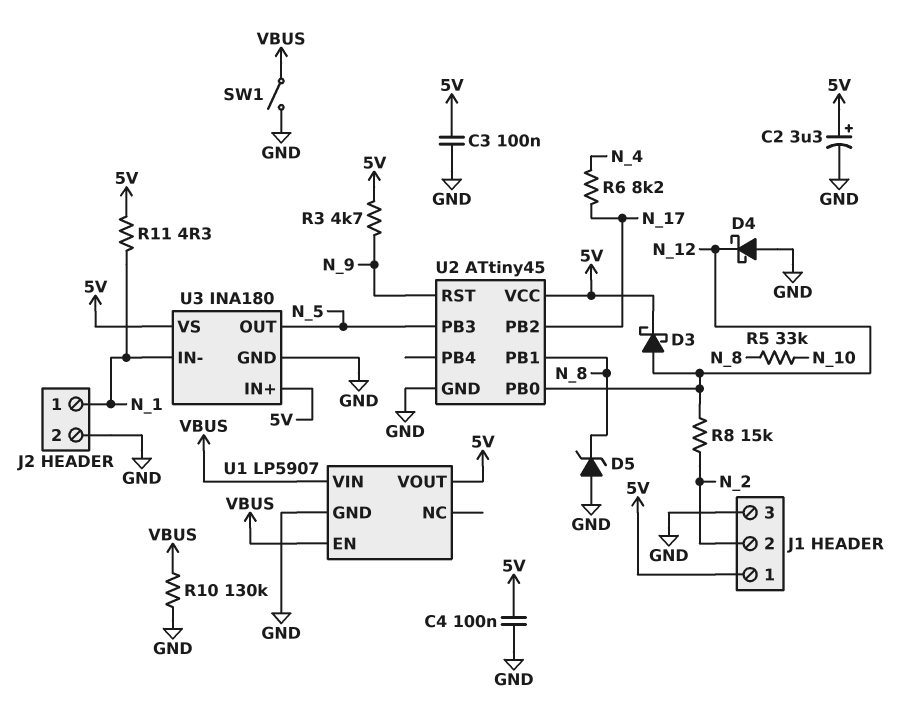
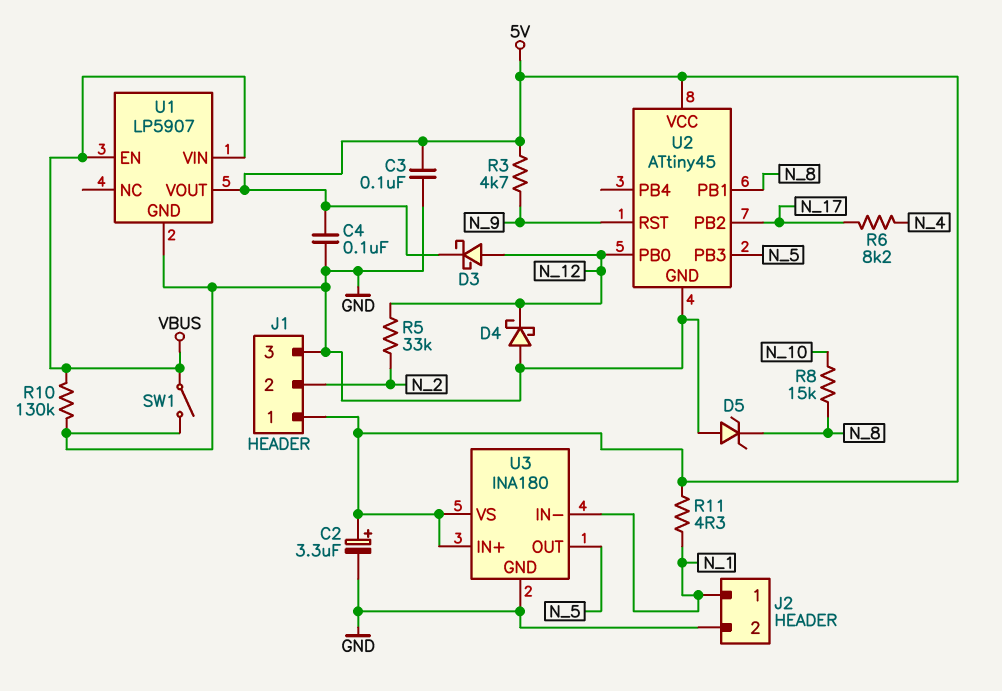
R5: 33k (N_8, N_10) -> 33k (N_2, N_12)
R8: 15k (N_2, N_12) -> 15k (N_8, N_10)

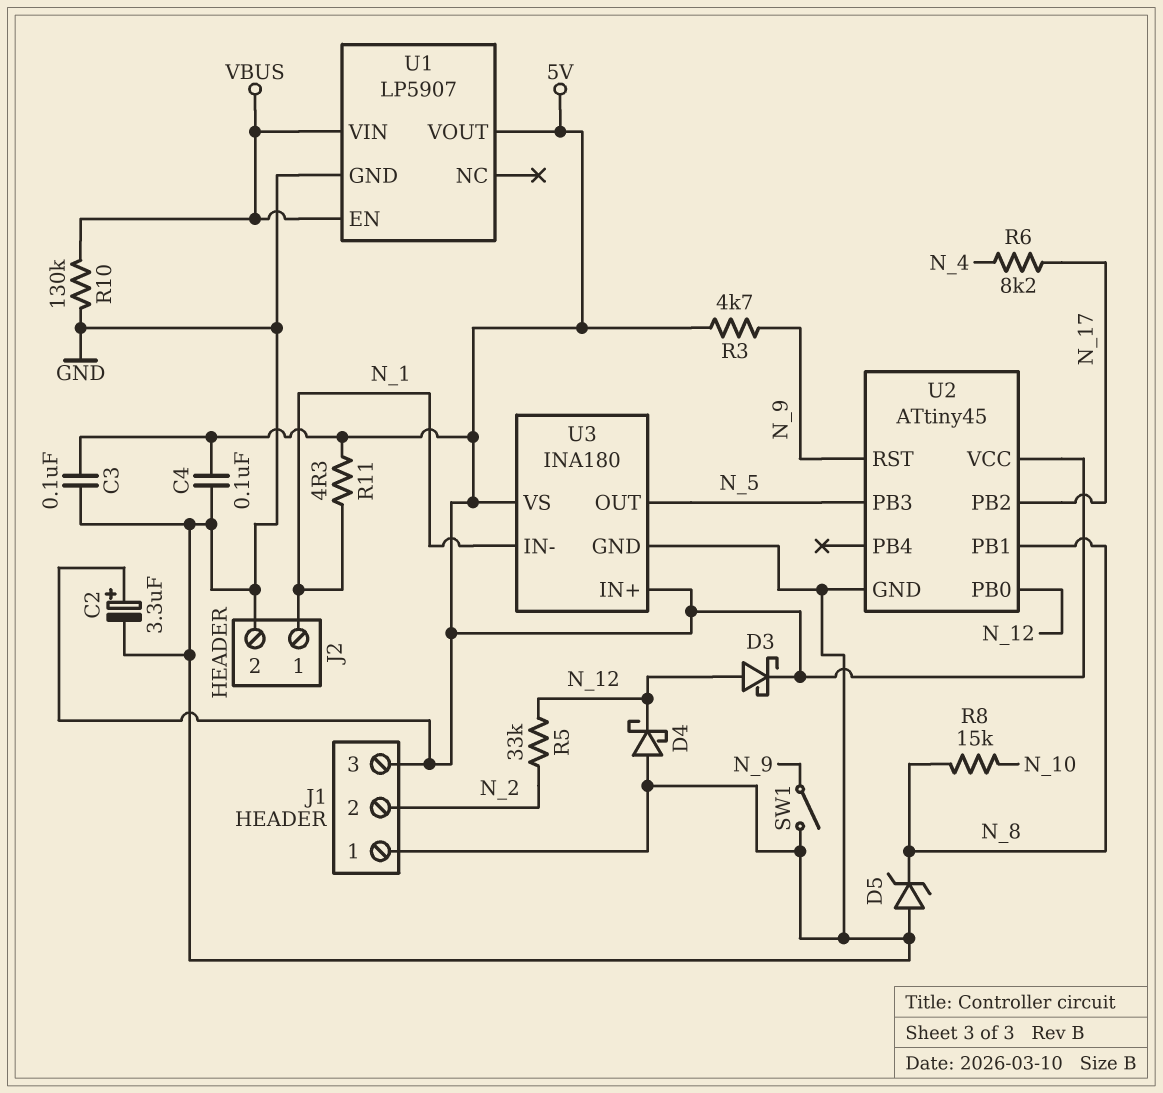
J1 pin 1: 5V -> GND
J1 pin 3: GND -> 5V
SW1: switch (GND, VBUS) -> switch (GND, N_9)

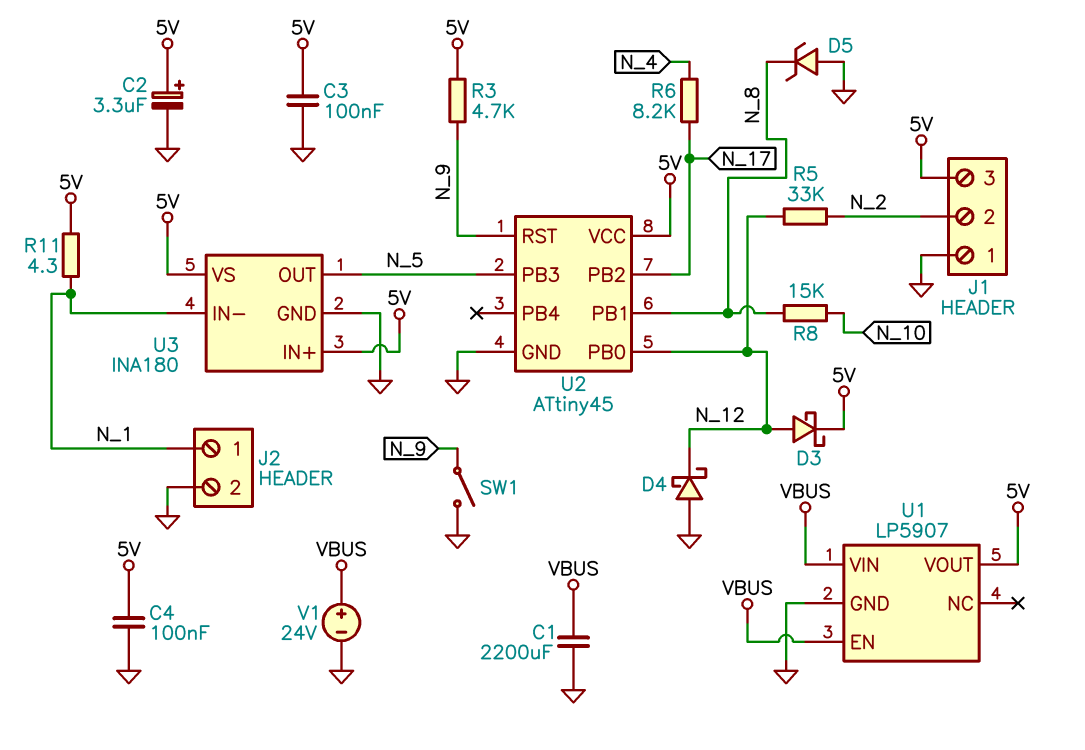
C1: none -> 2200uF (GND, VBUS)
R10: 130k (GND, VBUS) -> none
V1: none -> 24V (plus VBUS, minus GND)

